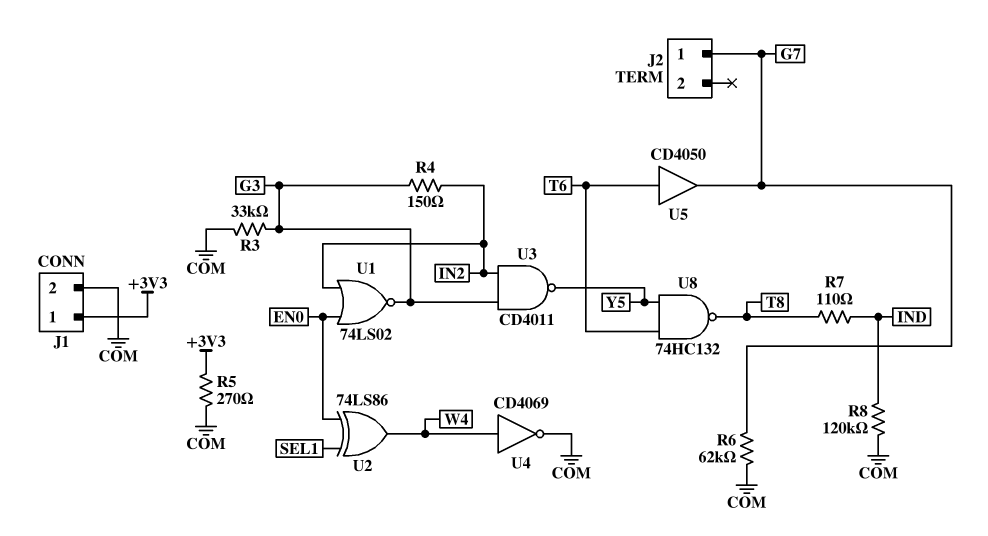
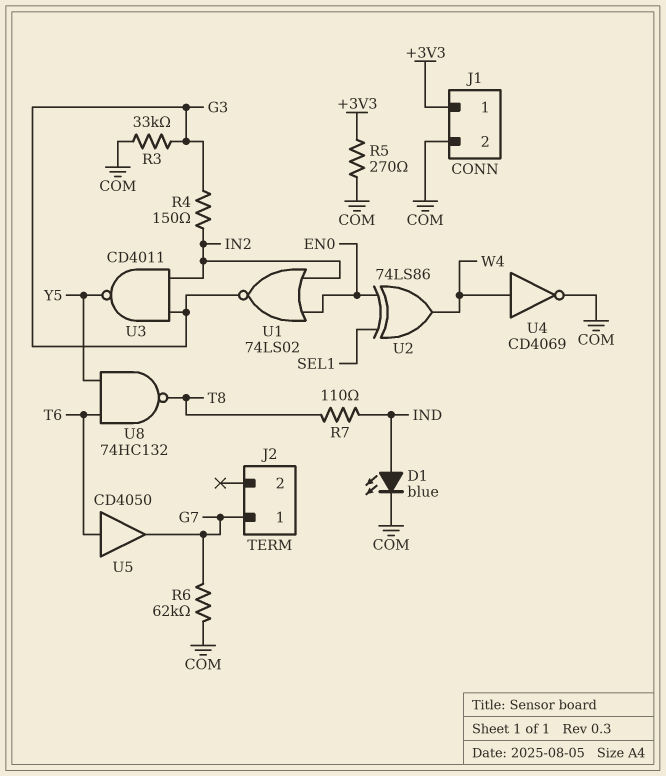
D1: none -> LED blue (A IND, K COM)
R8: 120k (COM, IND) -> none

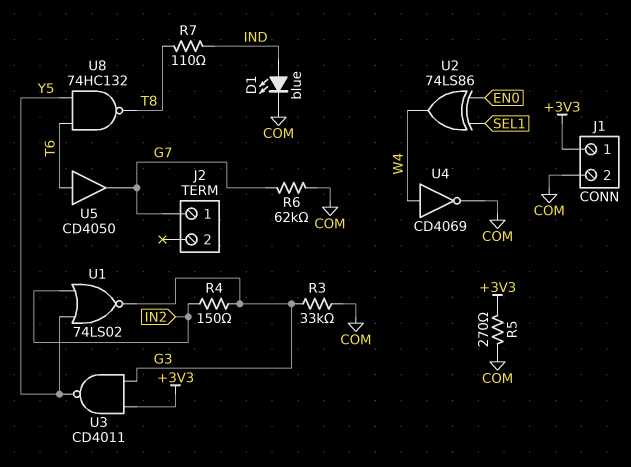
U1: NOR 74LS02 (in EN0, in IN2, out G3) -> NOR 74LS02 (in IN2, in Y5, out G3)
U3: NAND CD4011 (in G3, in IN2, out Y5) -> NAND CD4011 (in +3V3, in G3, out Y5)

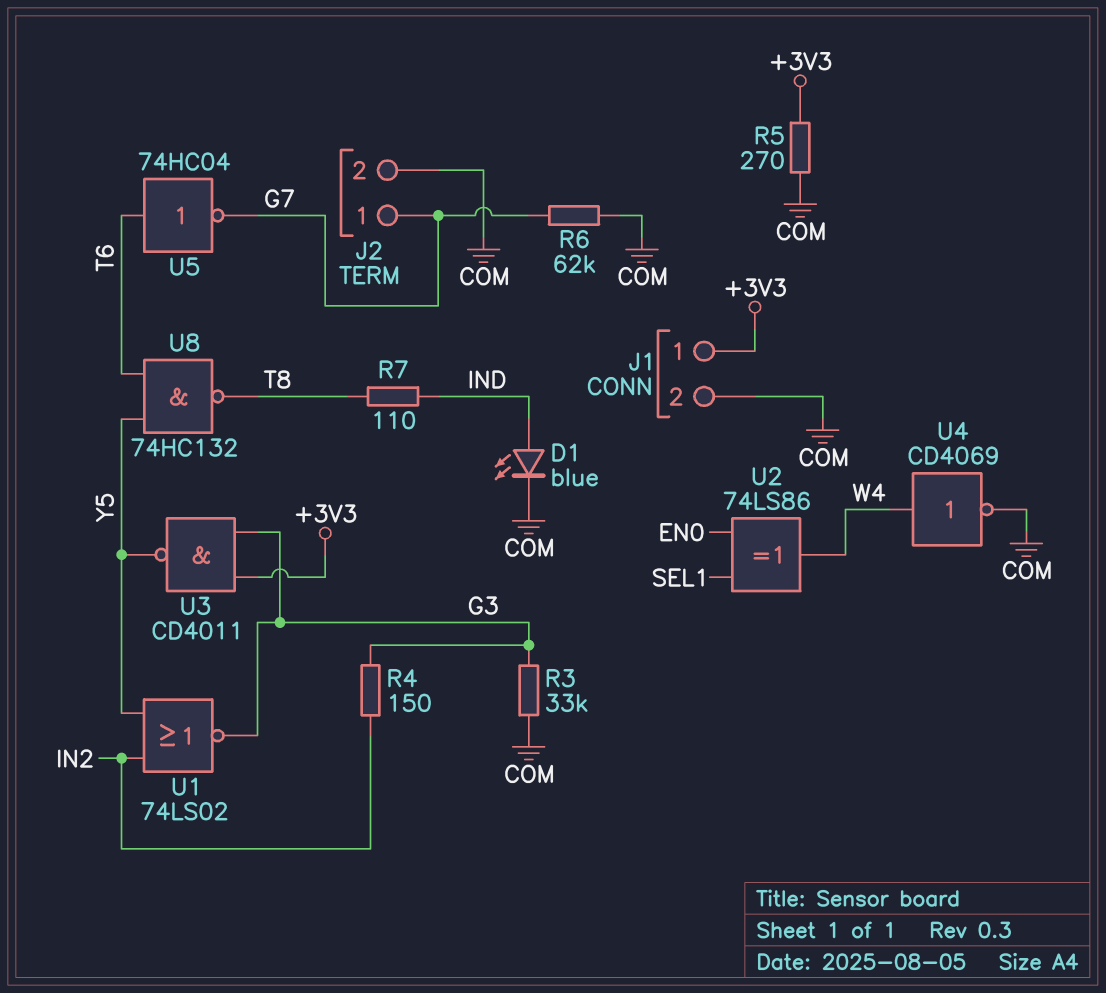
J2 pin 2: none -> COM
U5: buffer CD4050 (in T6, out G7) -> NOT 74HC04 (in T6, out G7)

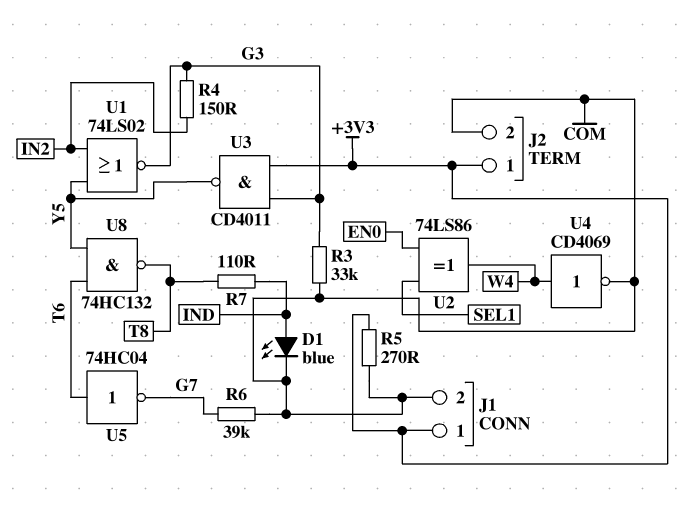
J2 pin 1: G7 -> +3V3
R6: 62k (COM, G7) -> 39k (COM, G7)

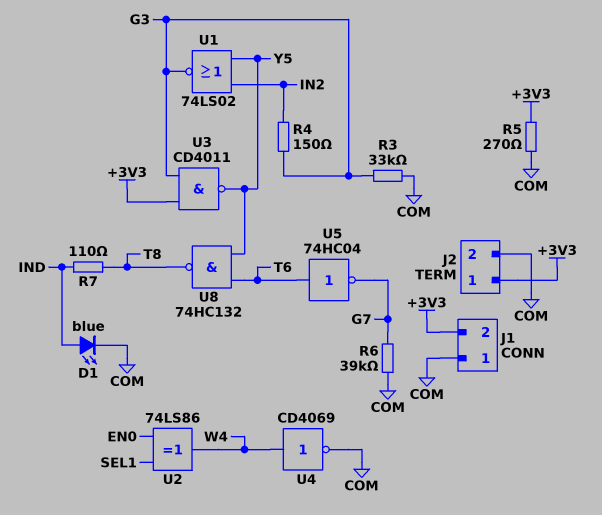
J1 pin 1: +3V3 -> COM
J1 pin 2: COM -> +3V3

